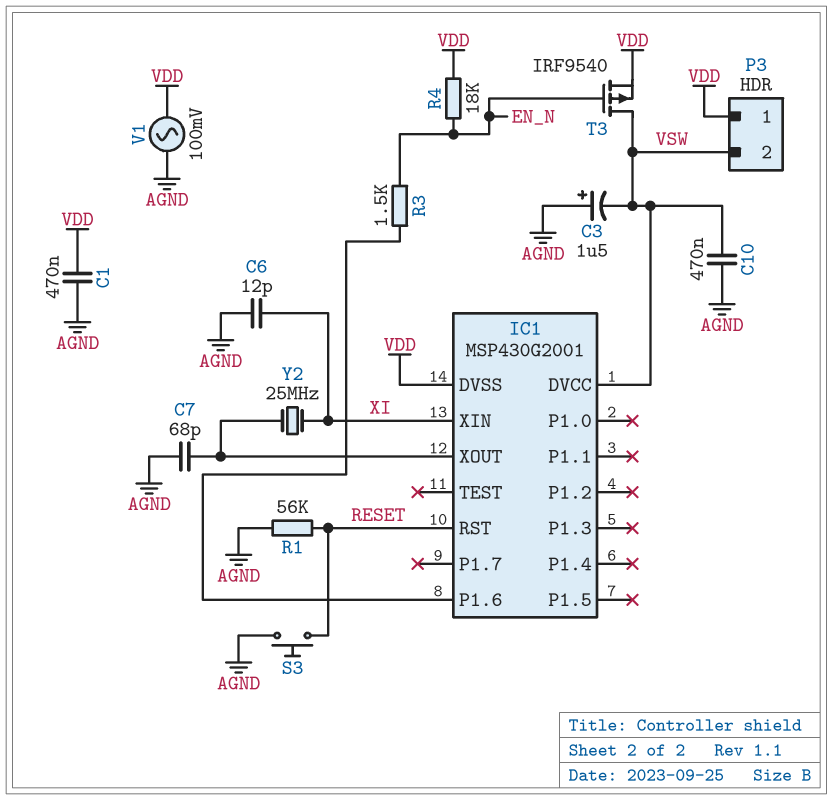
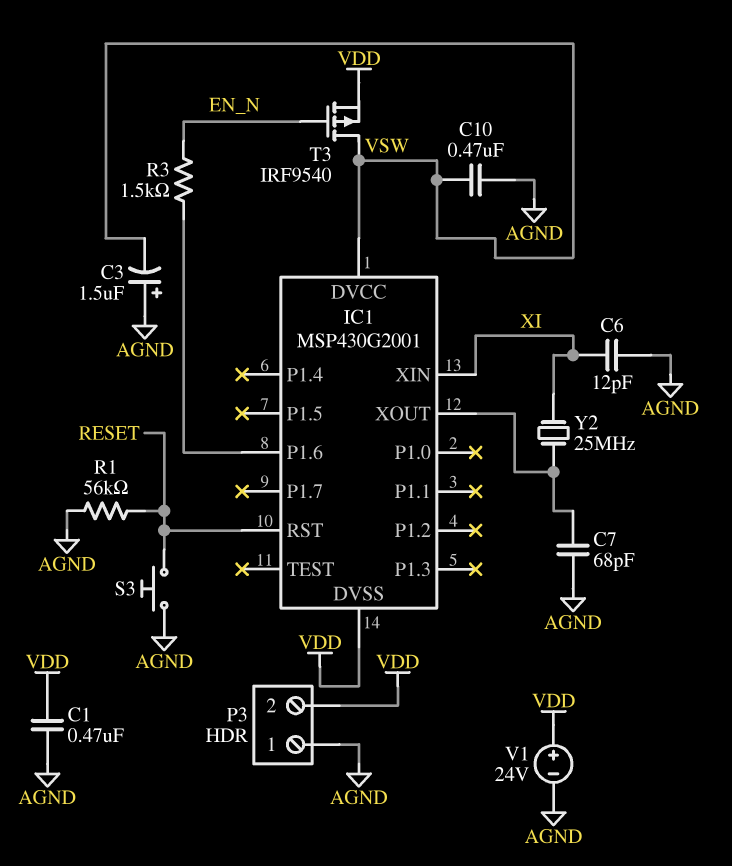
P3 pin 1: VDD -> AGND
P3 pin 2: VSW -> VDD
R4: 18k (EN_N, VDD) -> none
V1: AC 100mV (AGND, VDD) -> 24V (plus VDD, minus AGND)

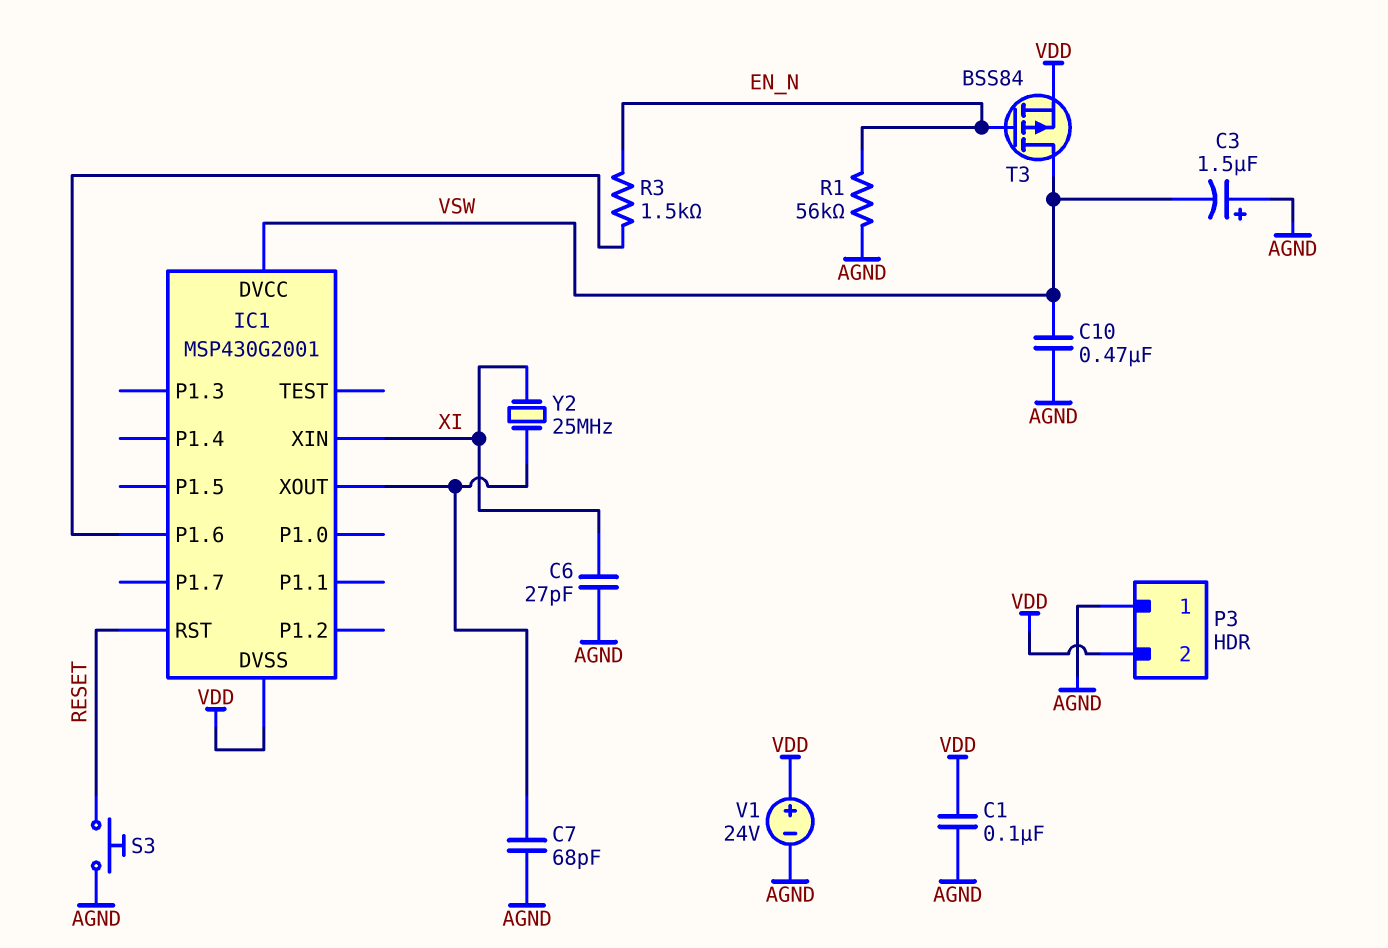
C1: 470nF (AGND, VDD) -> 100nF (AGND, VDD)
C6: 12pF (AGND, XI) -> 27pF (AGND, XI)
R1: 56k (AGND, RESET) -> 56k (AGND, EN_N)
T3: PMOS IRF9540 (G EN_N, D VSW, S VDD) -> PMOS BSS84 (G EN_N, D VSW, S VDD)

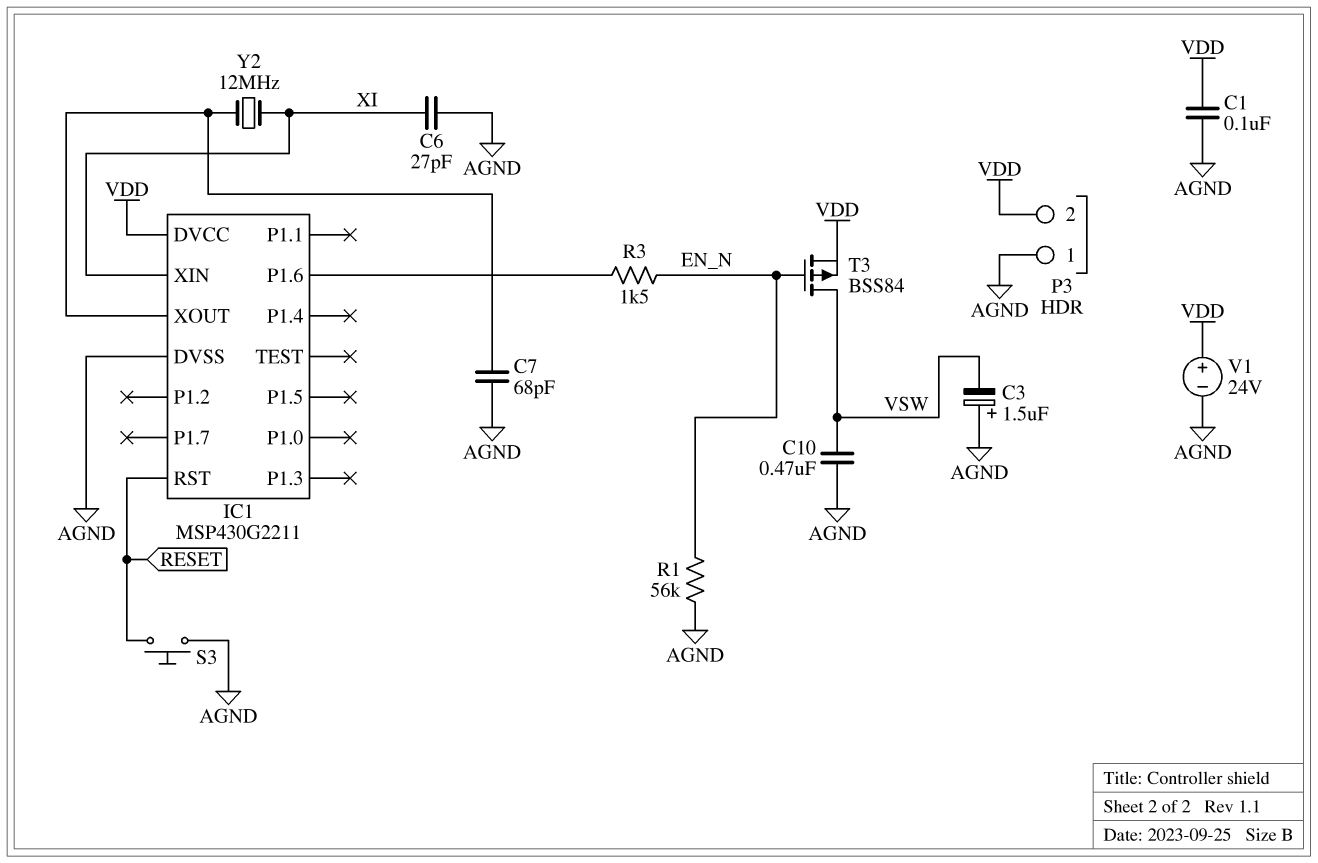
IC1: MSP430G2001 -> MSP430G2211
IC1 pin DVCC: VSW -> VDD
IC1 pin DVSS: VDD -> AGND
Y2: 25MHz (IC1/XOUT, XI) -> 12MHz (IC1/XOUT, XI)

